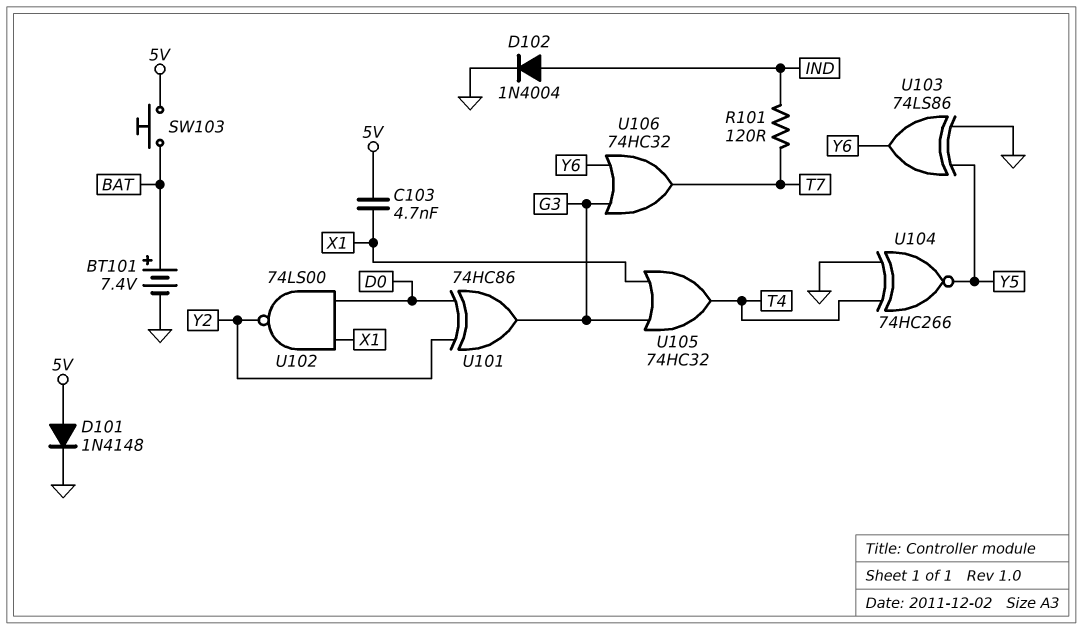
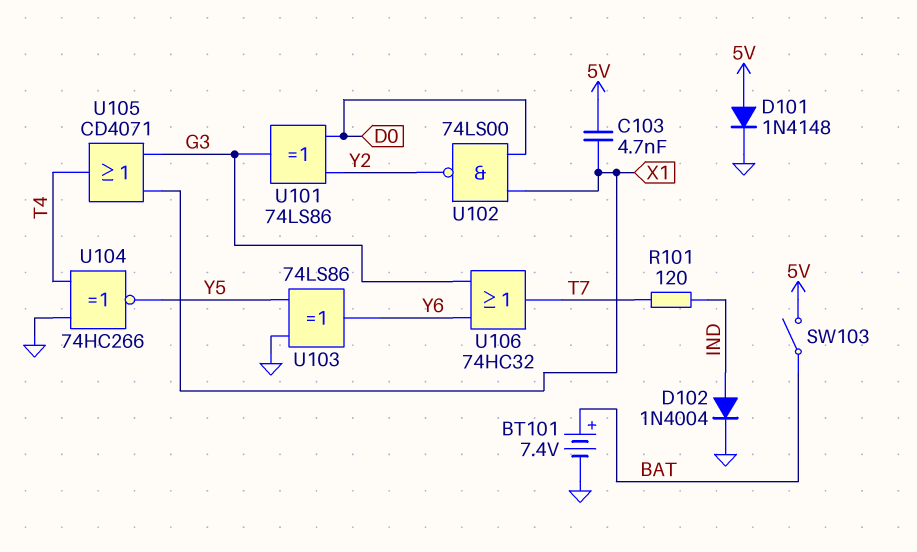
SW103: button (5V, BAT) -> switch (5V, BAT)
U101: XOR 74HC86 (in D0, in Y2, out G3) -> XOR 74LS86 (in D0, in Y2, out G3)
U105: OR 74HC32 (in G3, in X1, out T4) -> OR CD4071 (in G3, in X1, out T4)

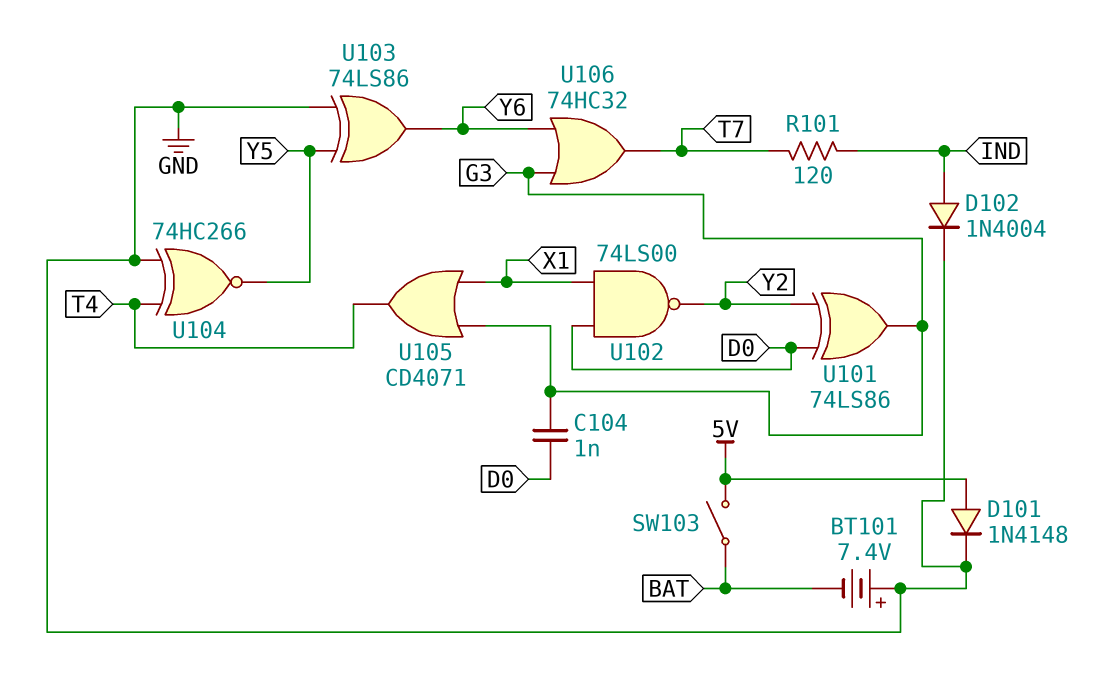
BT101: 7.4V (plus BAT, minus GND) -> 7.4V (plus GND, minus BAT)
C103: 4.7nF (5V, X1) -> none
C104: none -> 1nF (D0, G3)

